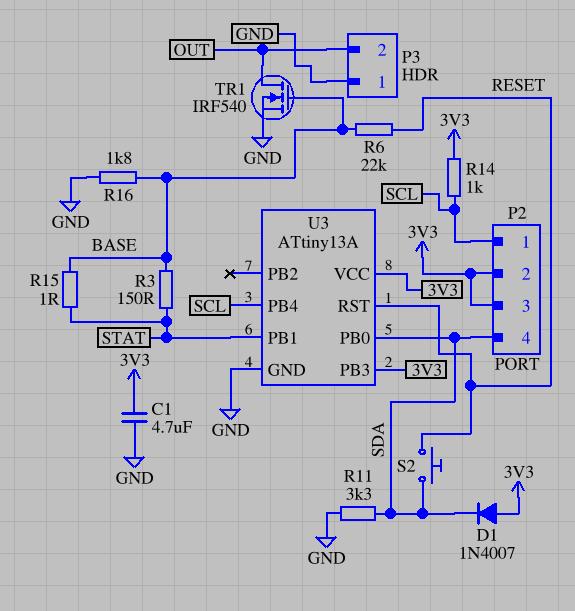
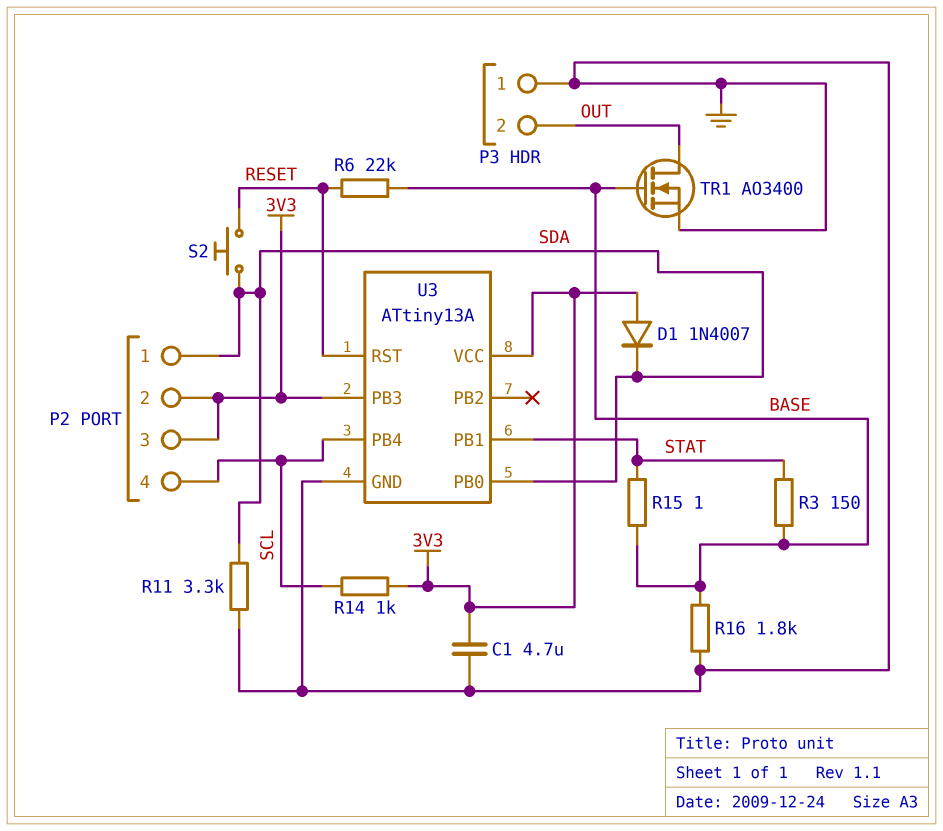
P2 pin 1: SCL -> SDA
P2 pin 4: SDA -> SCL
TR1: NMOS IRF540 (G BASE, D OUT, S GND) -> NMOS AO3400 (G BASE, D OUT, S GND)

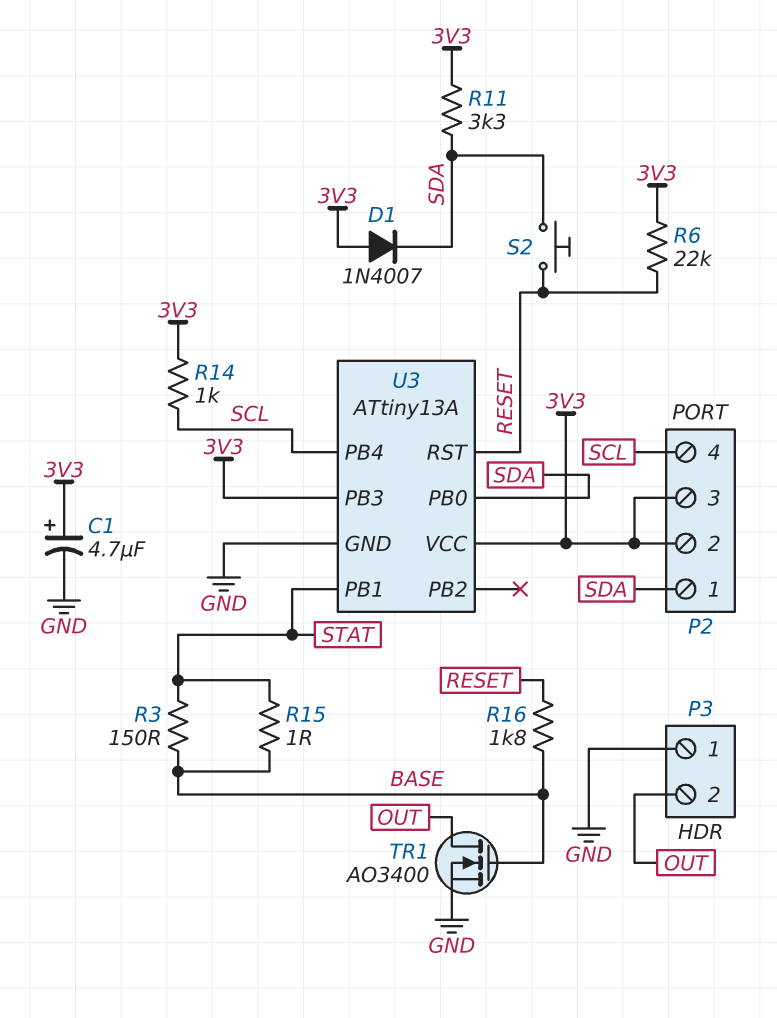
C1: 4.7uF (3V3, GND) -> 4.7uF (plus 3V3, minus GND)
R6: 22k (BASE, RESET) -> 22k (3V3, RESET)
R11: 3.3k (GND, SDA) -> 3.3k (3V3, SDA)
R16: 1.8k (BASE, GND) -> 1.8k (BASE, RESET)

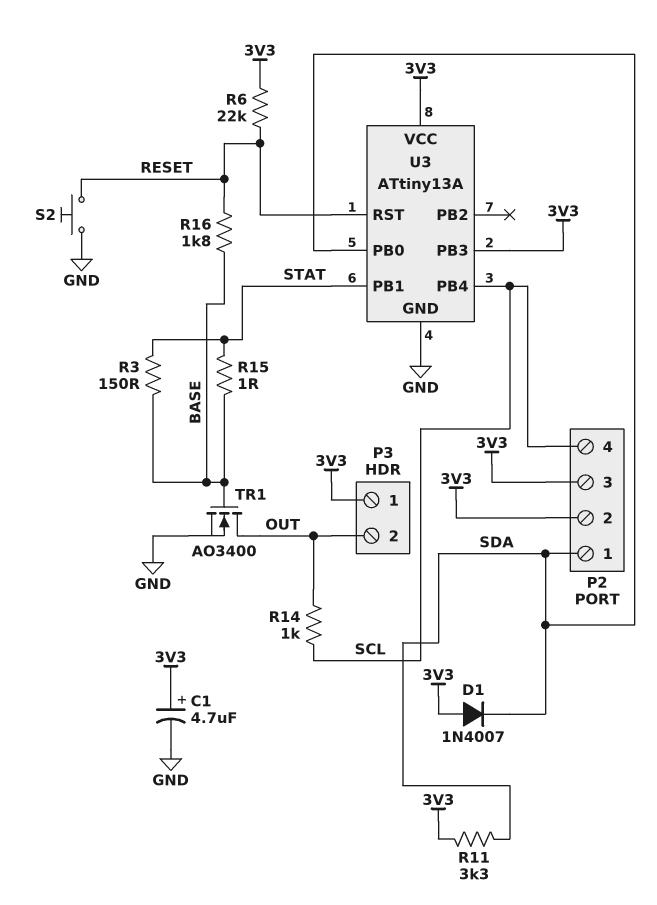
P3 pin 1: GND -> 3V3
R14: 1k (3V3, SCL) -> 1k (OUT, SCL)
S2: button (RESET, SDA) -> button (GND, RESET)

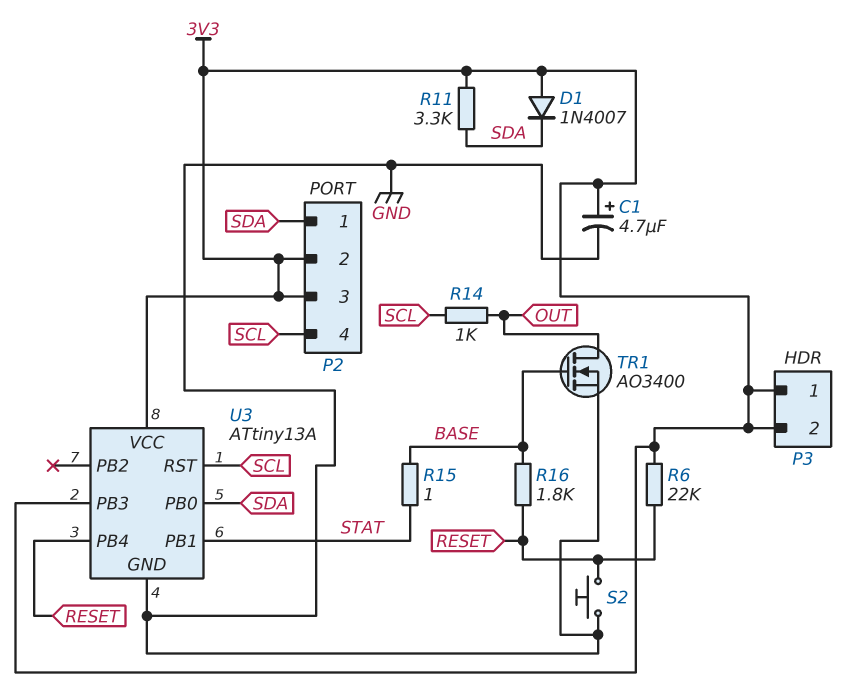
P3 pin 2: OUT -> 3V3
R3: 150 (BASE, STAT) -> none
U3 pin PB4: SCL -> RESET
U3 pin RST: RESET -> SCL

